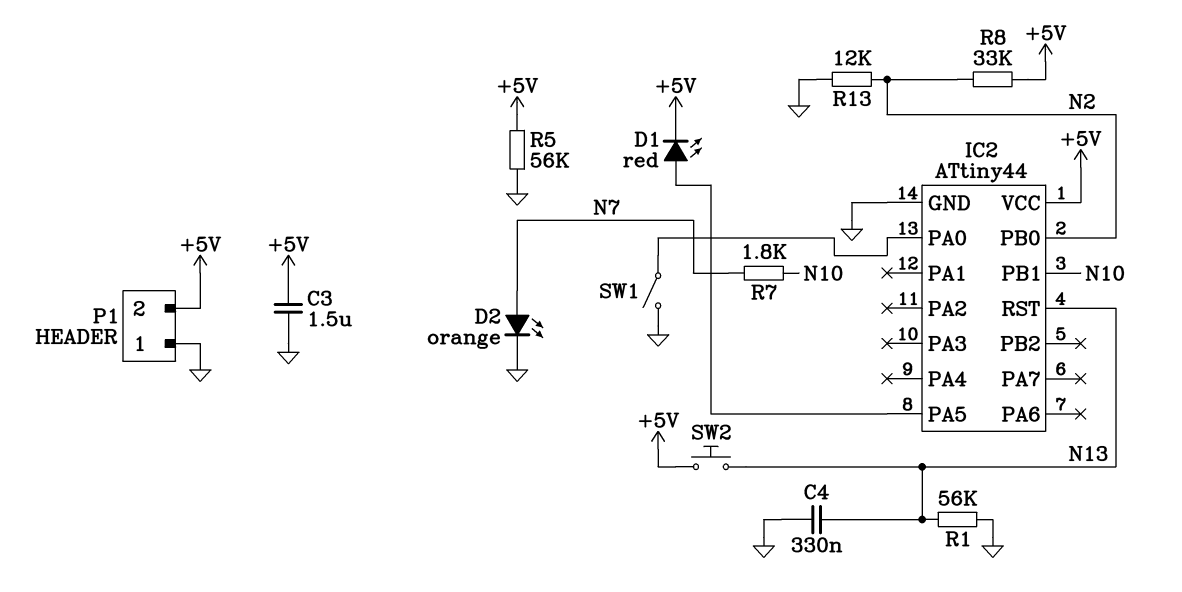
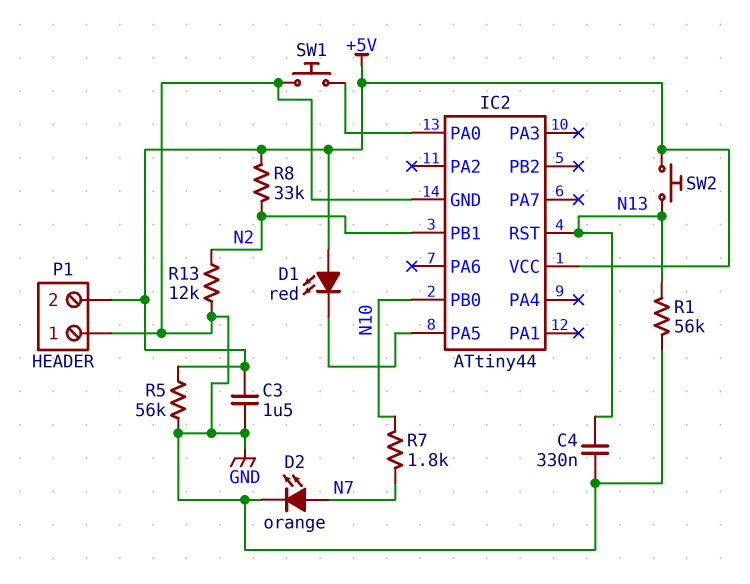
D1: LED red (A IC2/PA5, K +5V) -> LED red (A +5V, K IC2/PA5)
IC2 pin PB0: N2 -> N10
IC2 pin PB1: N10 -> N2
SW1: switch (GND, IC2/PA0) -> button (GND, IC2/PA0)

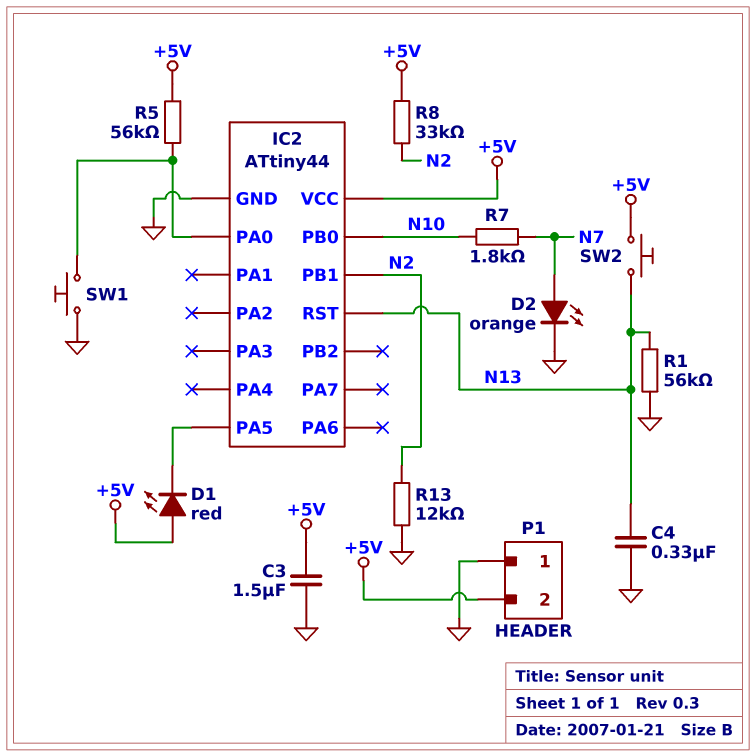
R5: 56k (+5V, GND) -> 56k (+5V, IC2/PA0)

